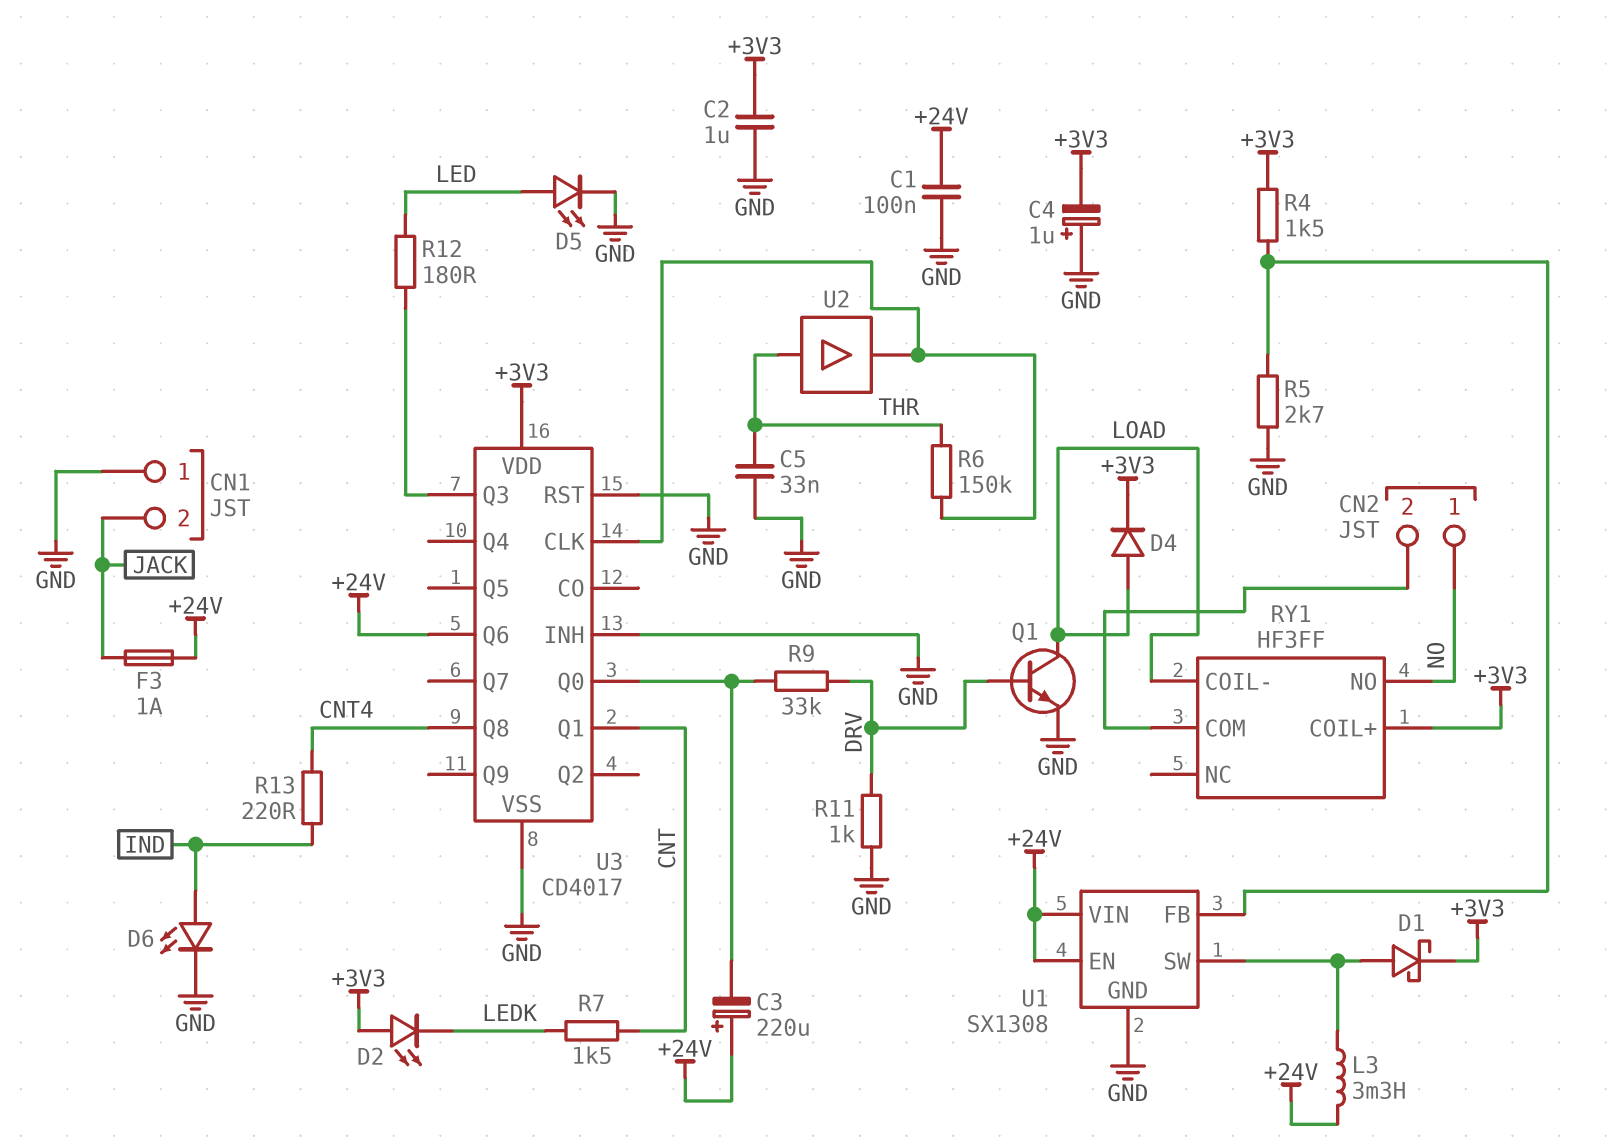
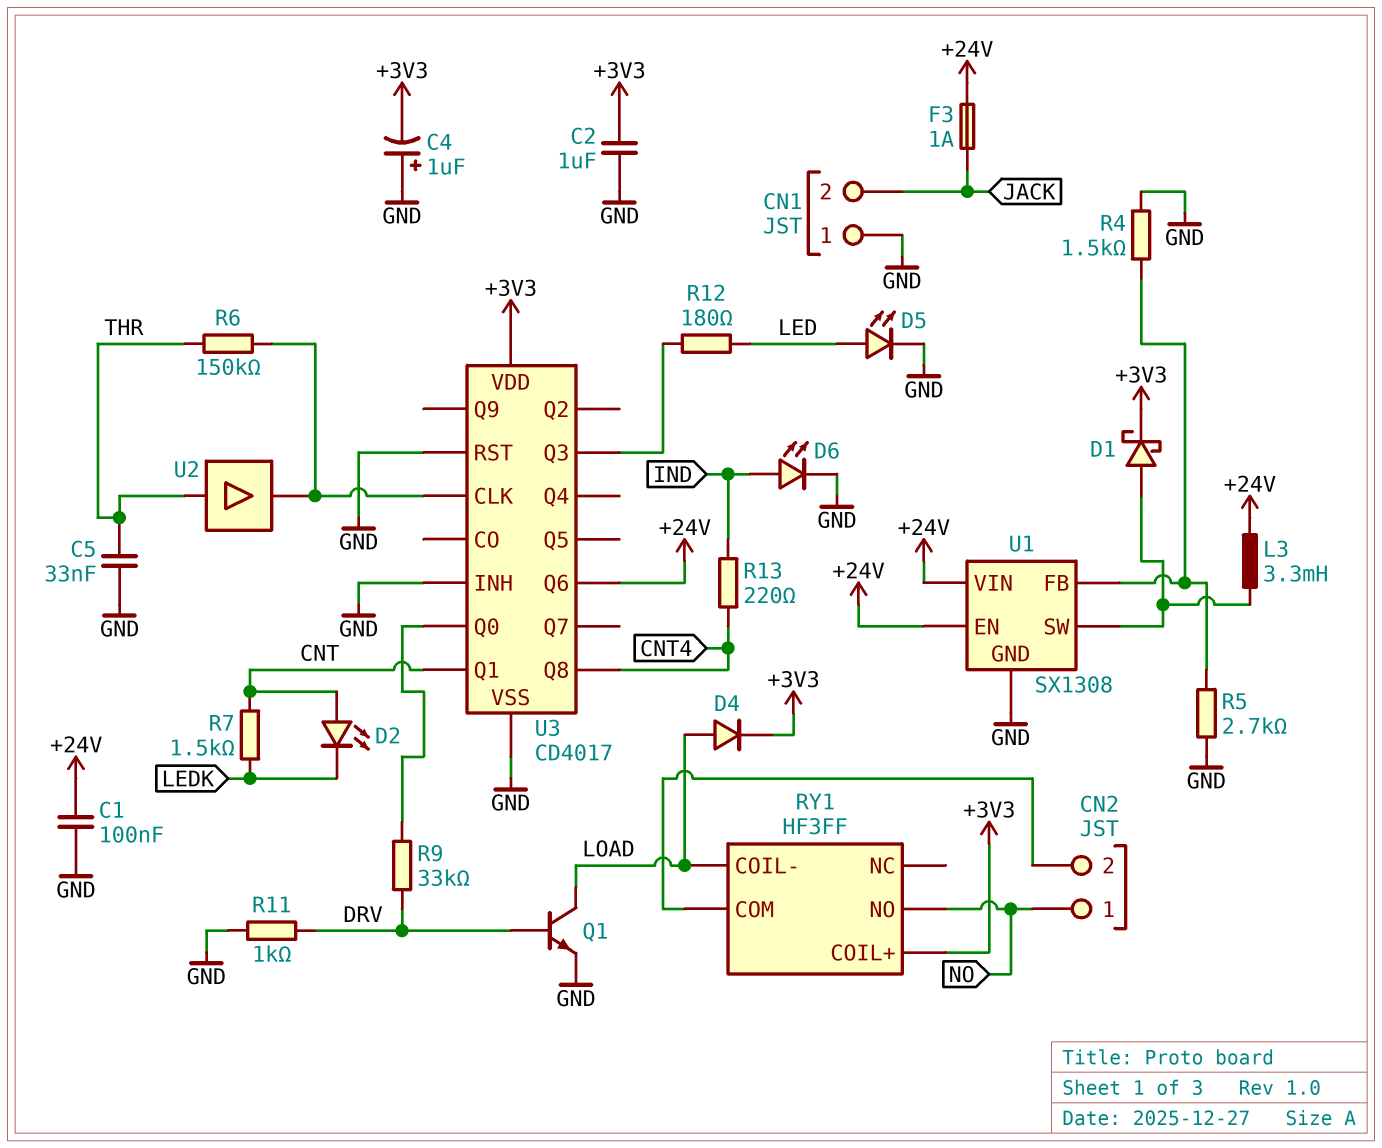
C3: 220uF (plus +24V, minus U3/Q0) -> none
D2: LED (A +3V3, K LEDK) -> LED (A CNT, K LEDK)
R4: 1.5k (+3V3, U1/FB) -> 1.5k (GND, U1/FB)

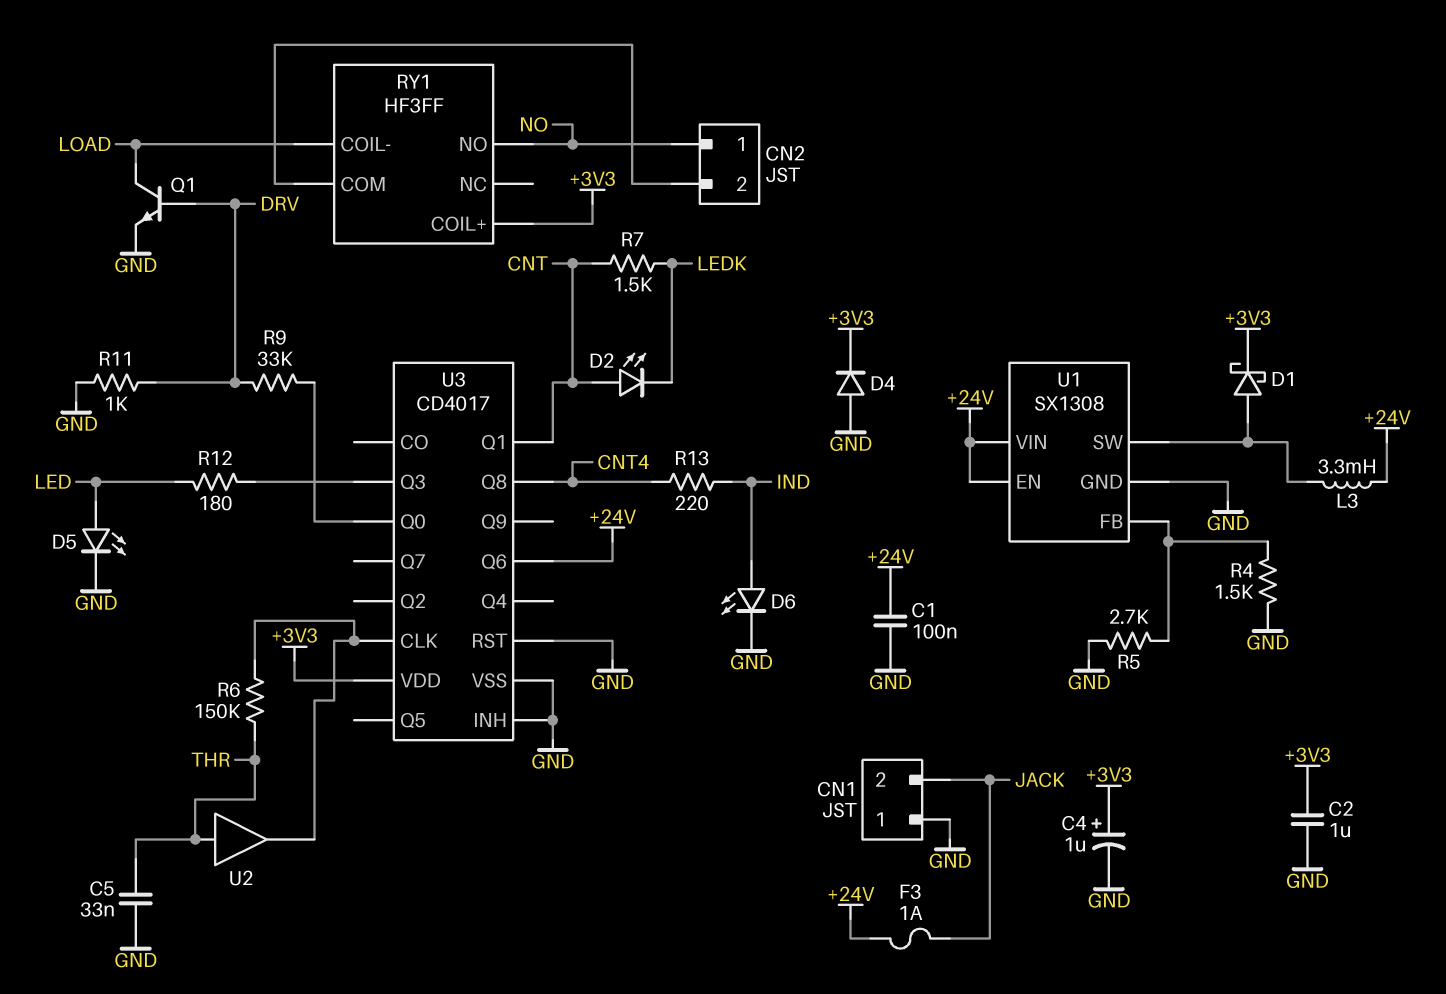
C4: 1uF (plus GND, minus +3V3) -> 1uF (plus +3V3, minus GND)
D4: diode (A LOAD, K +3V3) -> diode (A GND, K +3V3)

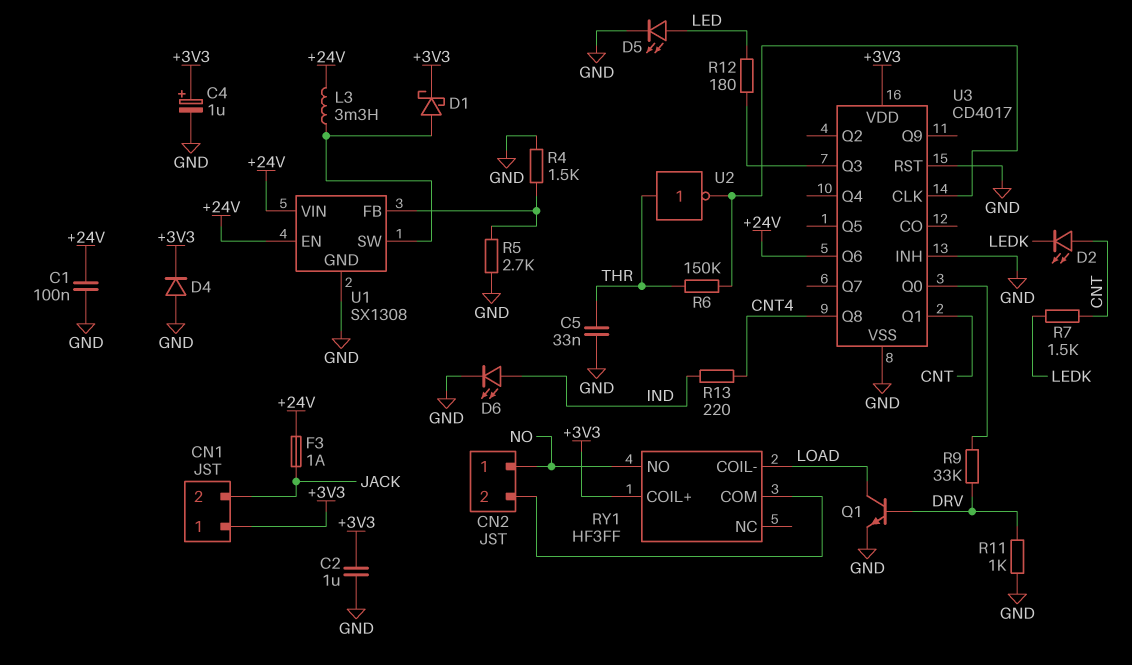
CN1 pin 1: GND -> +3V3
U2: buffer (in THR, out U3/CLK) -> NOT (in THR, out U3/CLK)

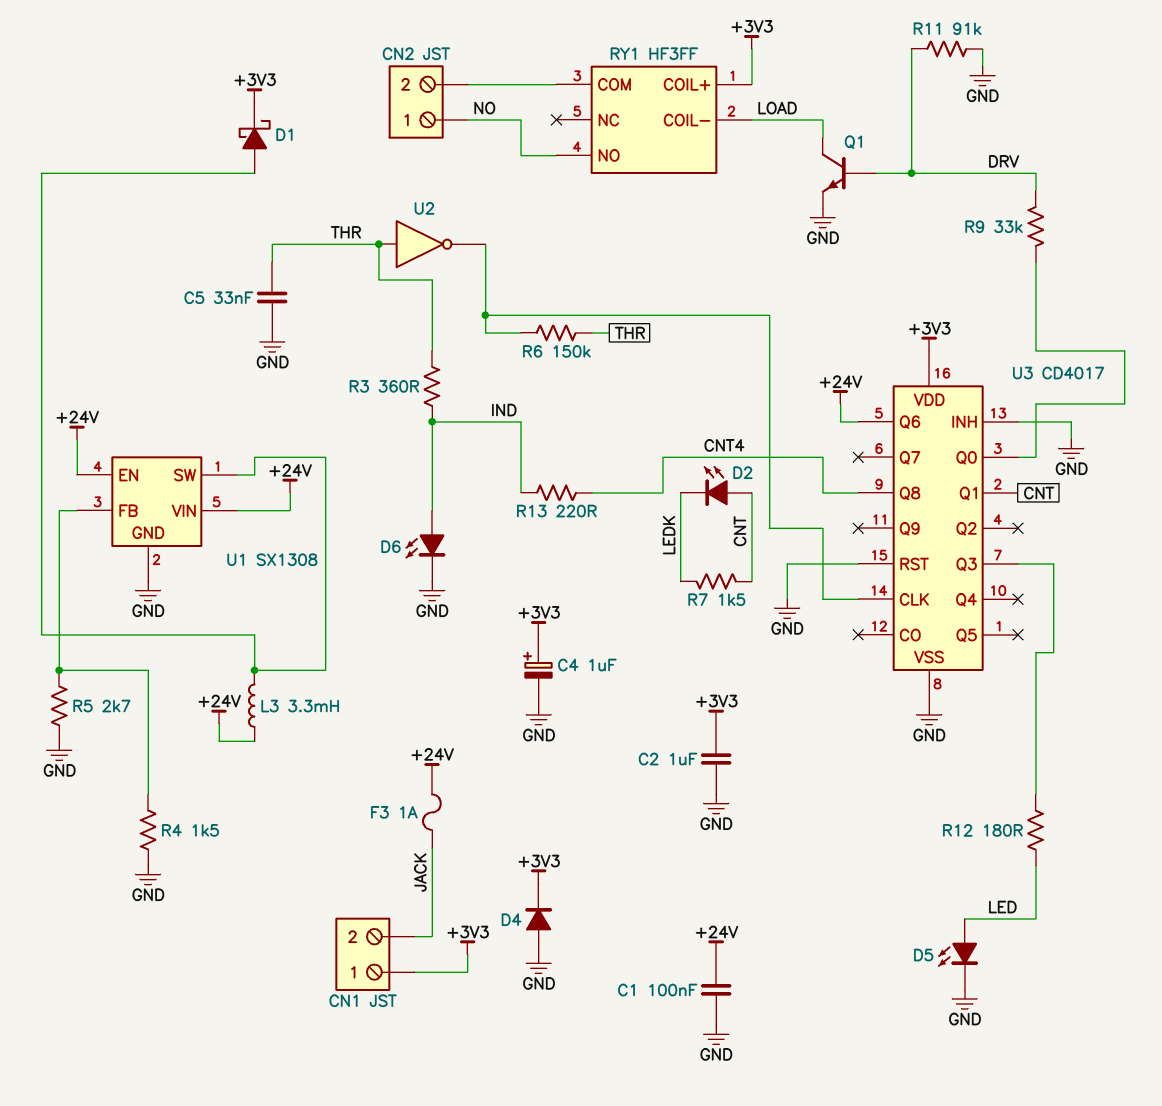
R3: none -> 360 (IND, THR)
R11: 1k (DRV, GND) -> 91k (DRV, GND)

